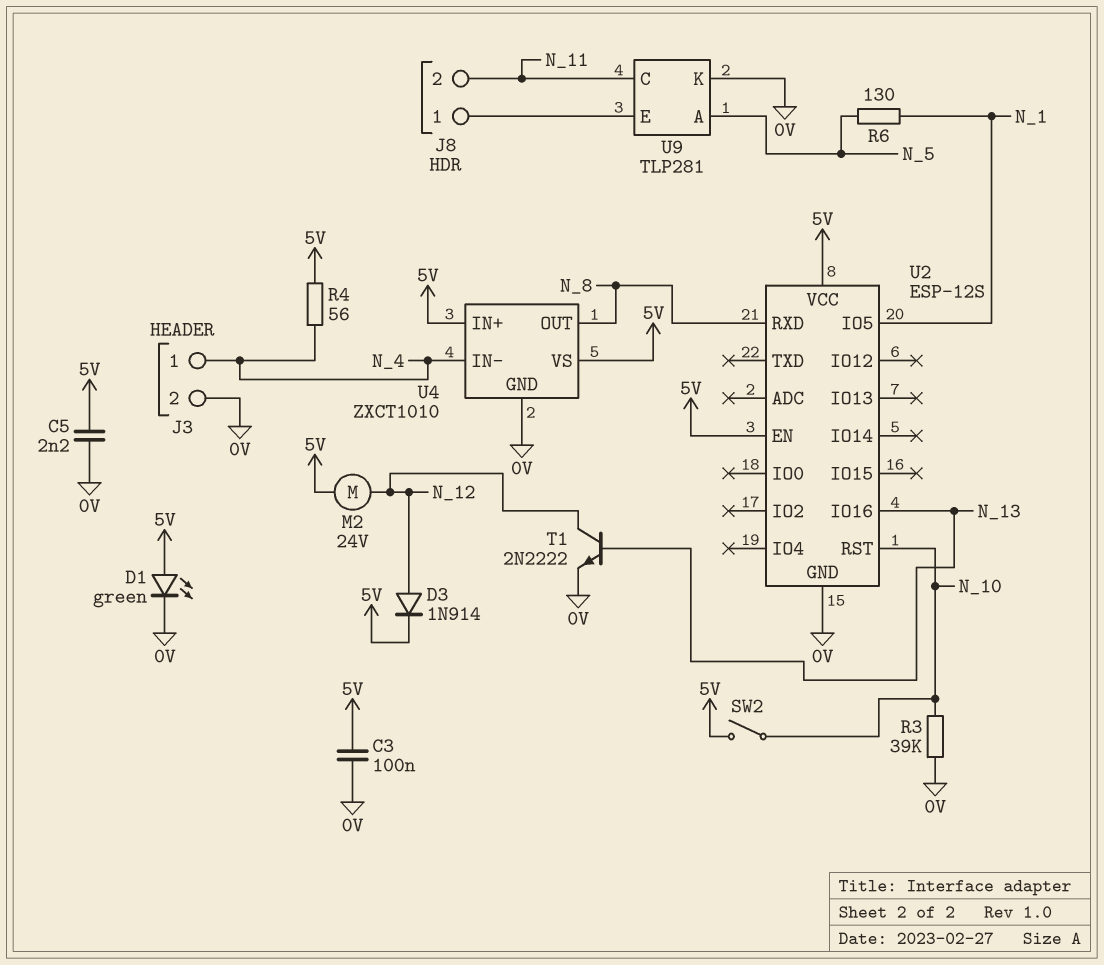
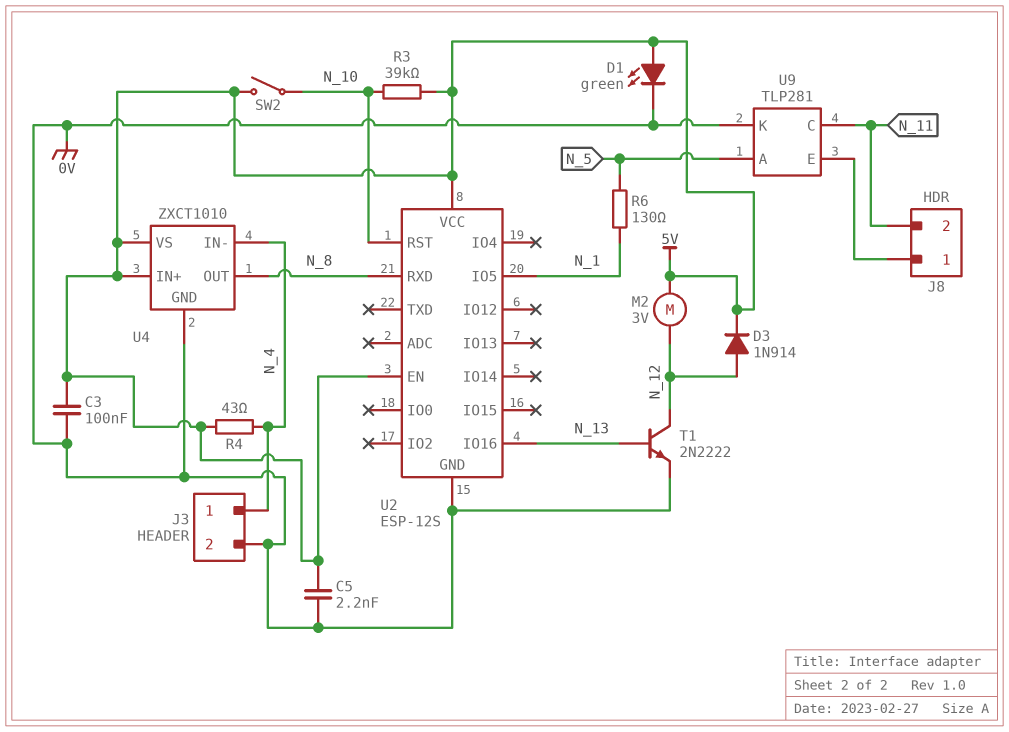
M2: motor 24V (5V, N_12) -> motor 3V (5V, N_12)
R3: 39k (0V, N_10) -> 39k (5V, N_10)
R4: 56 (5V, N_4) -> 43 (5V, N_4)

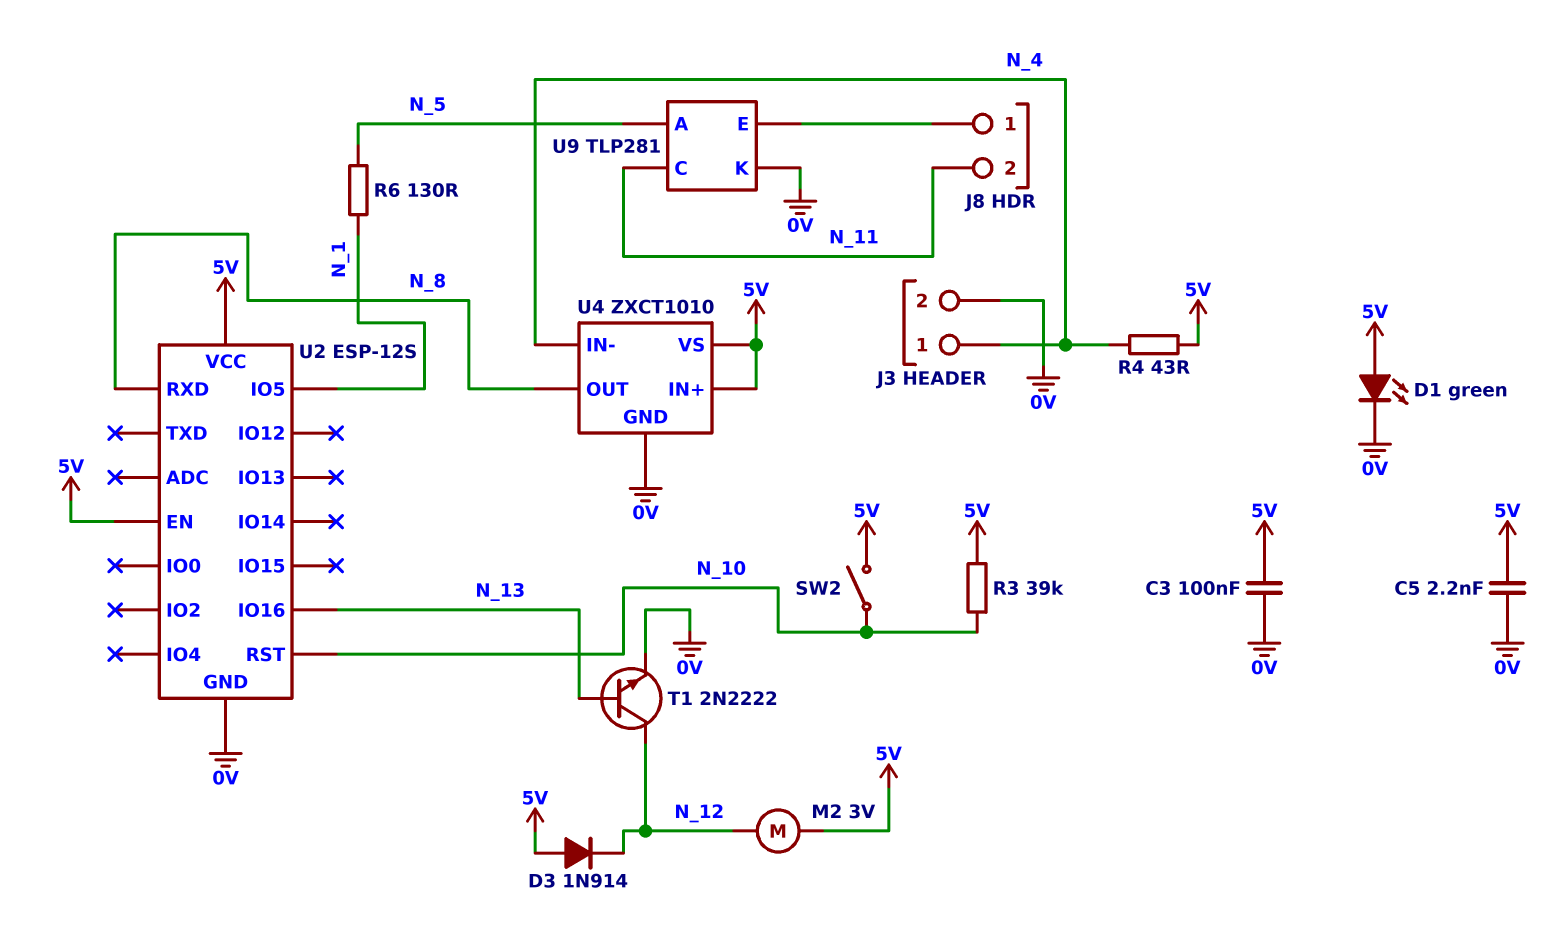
D3: diode 1N914 (A N_12, K 5V) -> diode 1N914 (A 5V, K N_12)

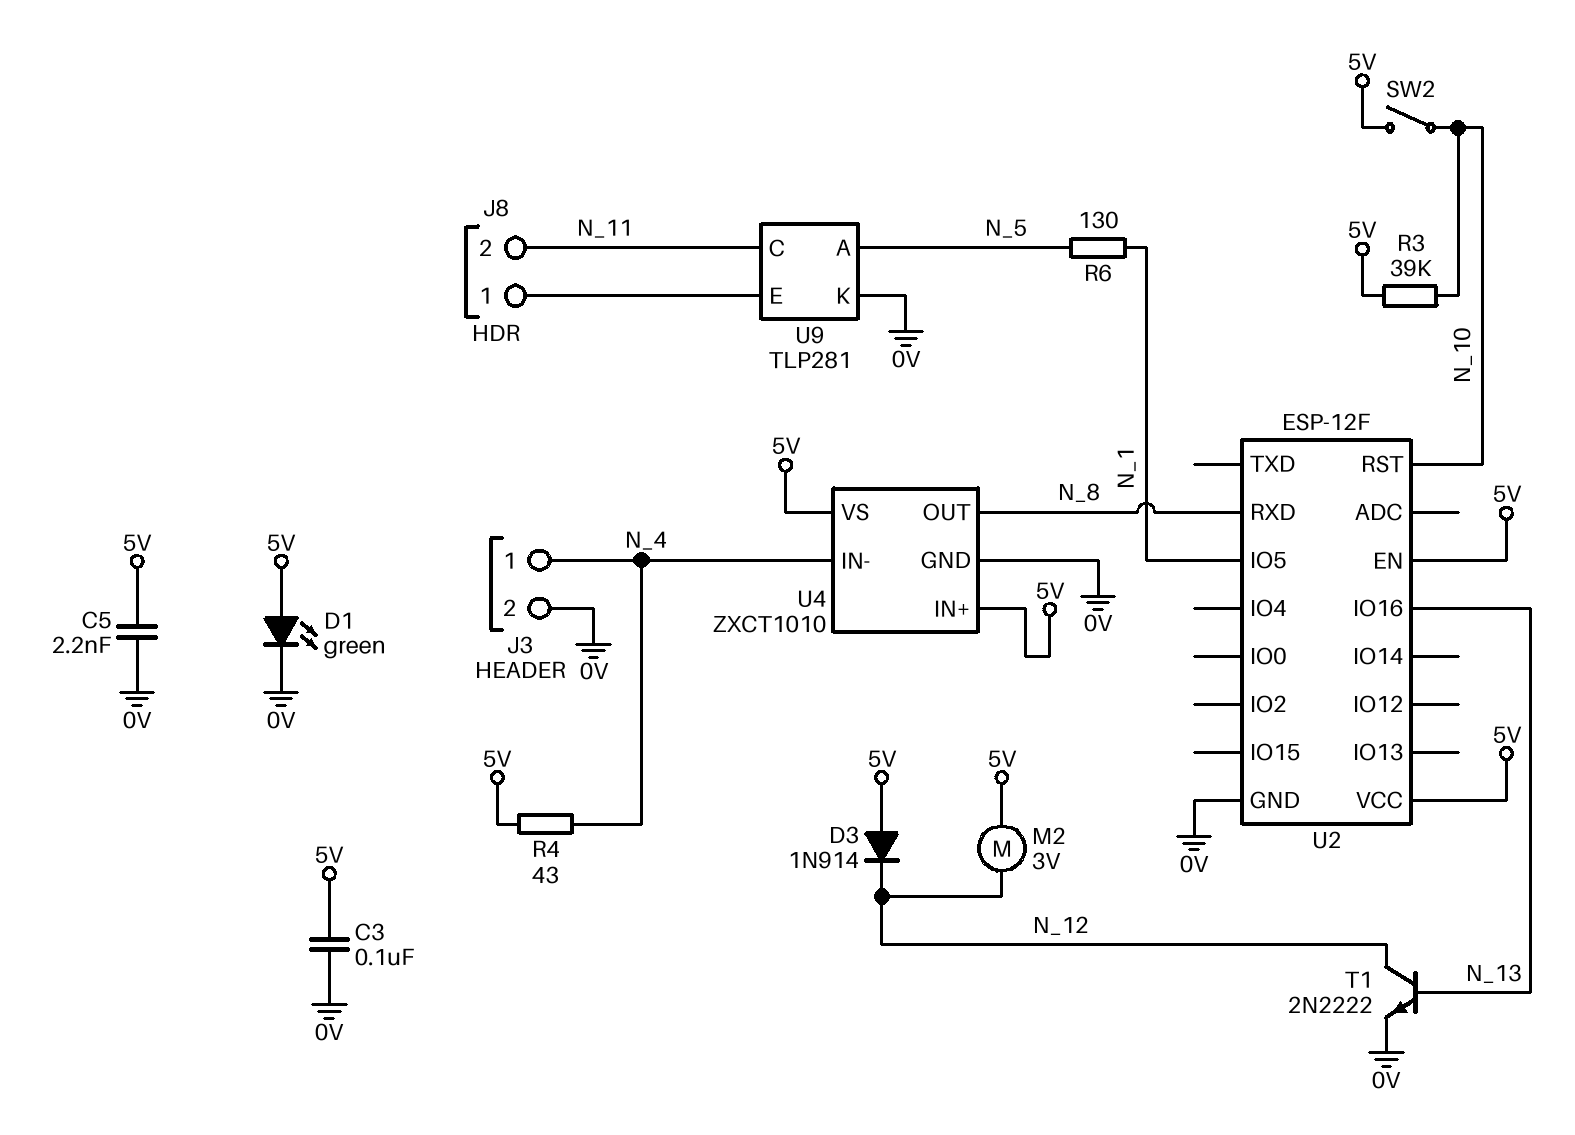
U2: ESP-12S -> ESP-12F

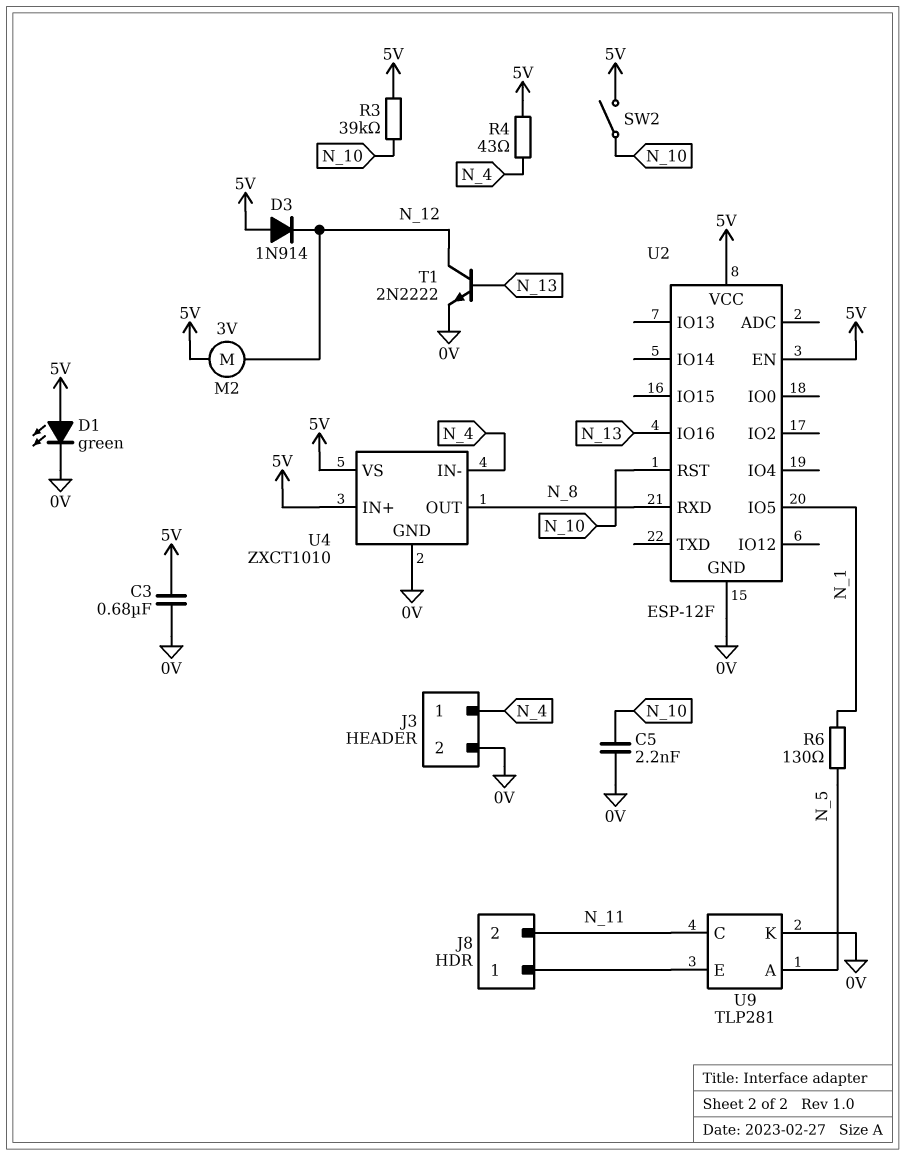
C3: 100nF (0V, 5V) -> 680nF (0V, 5V)
C5: 2.2nF (0V, 5V) -> 2.2nF (0V, N_10)

